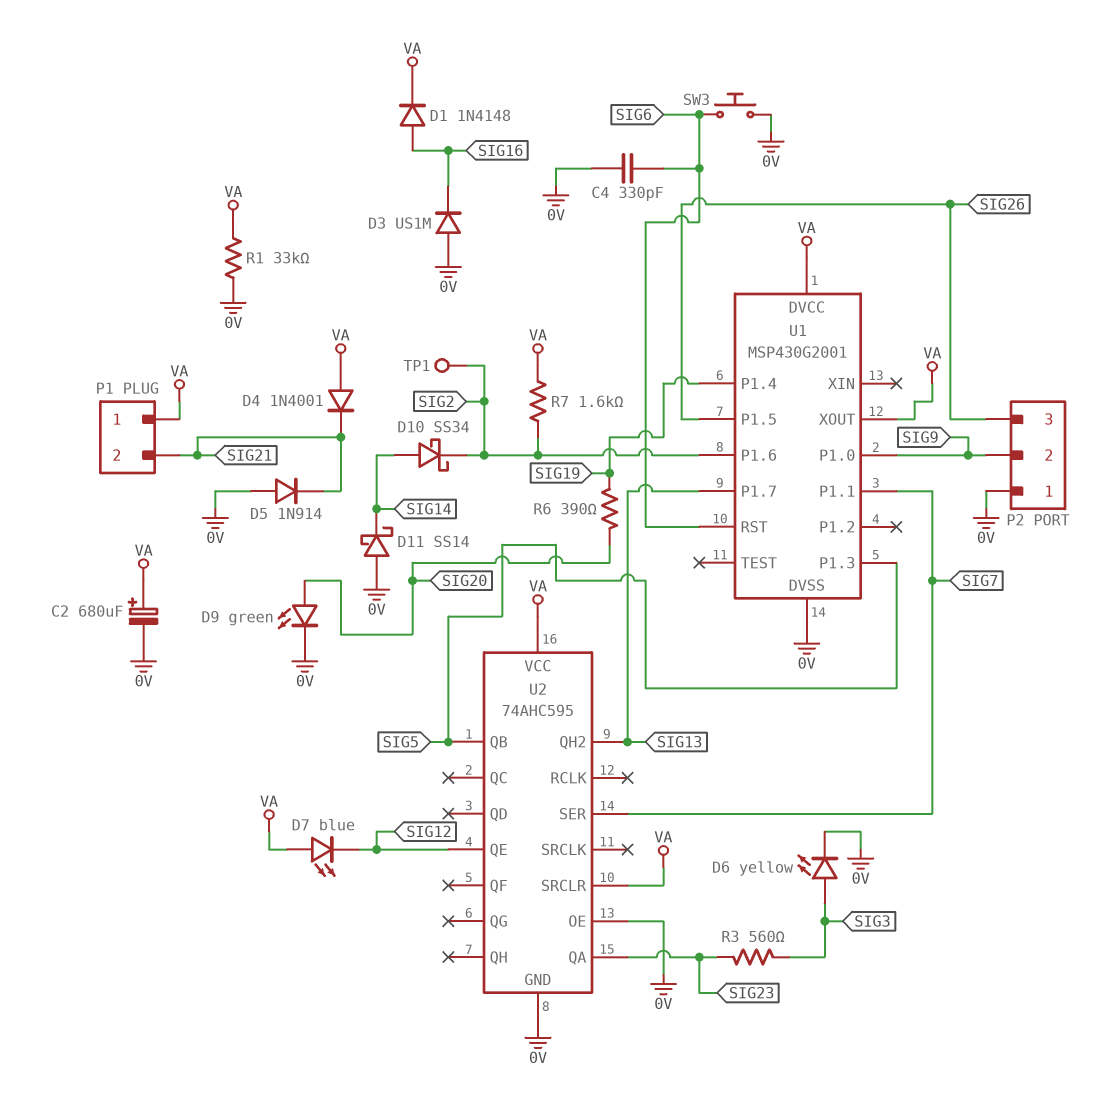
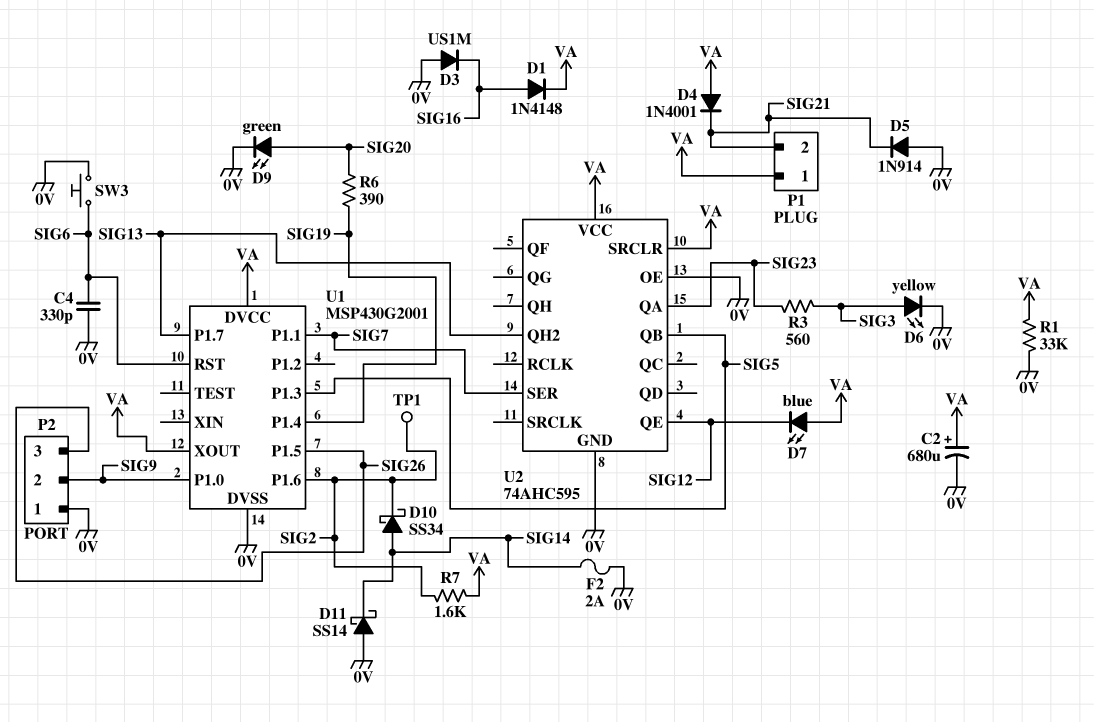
F2: none -> 2A (0V, SIG14)

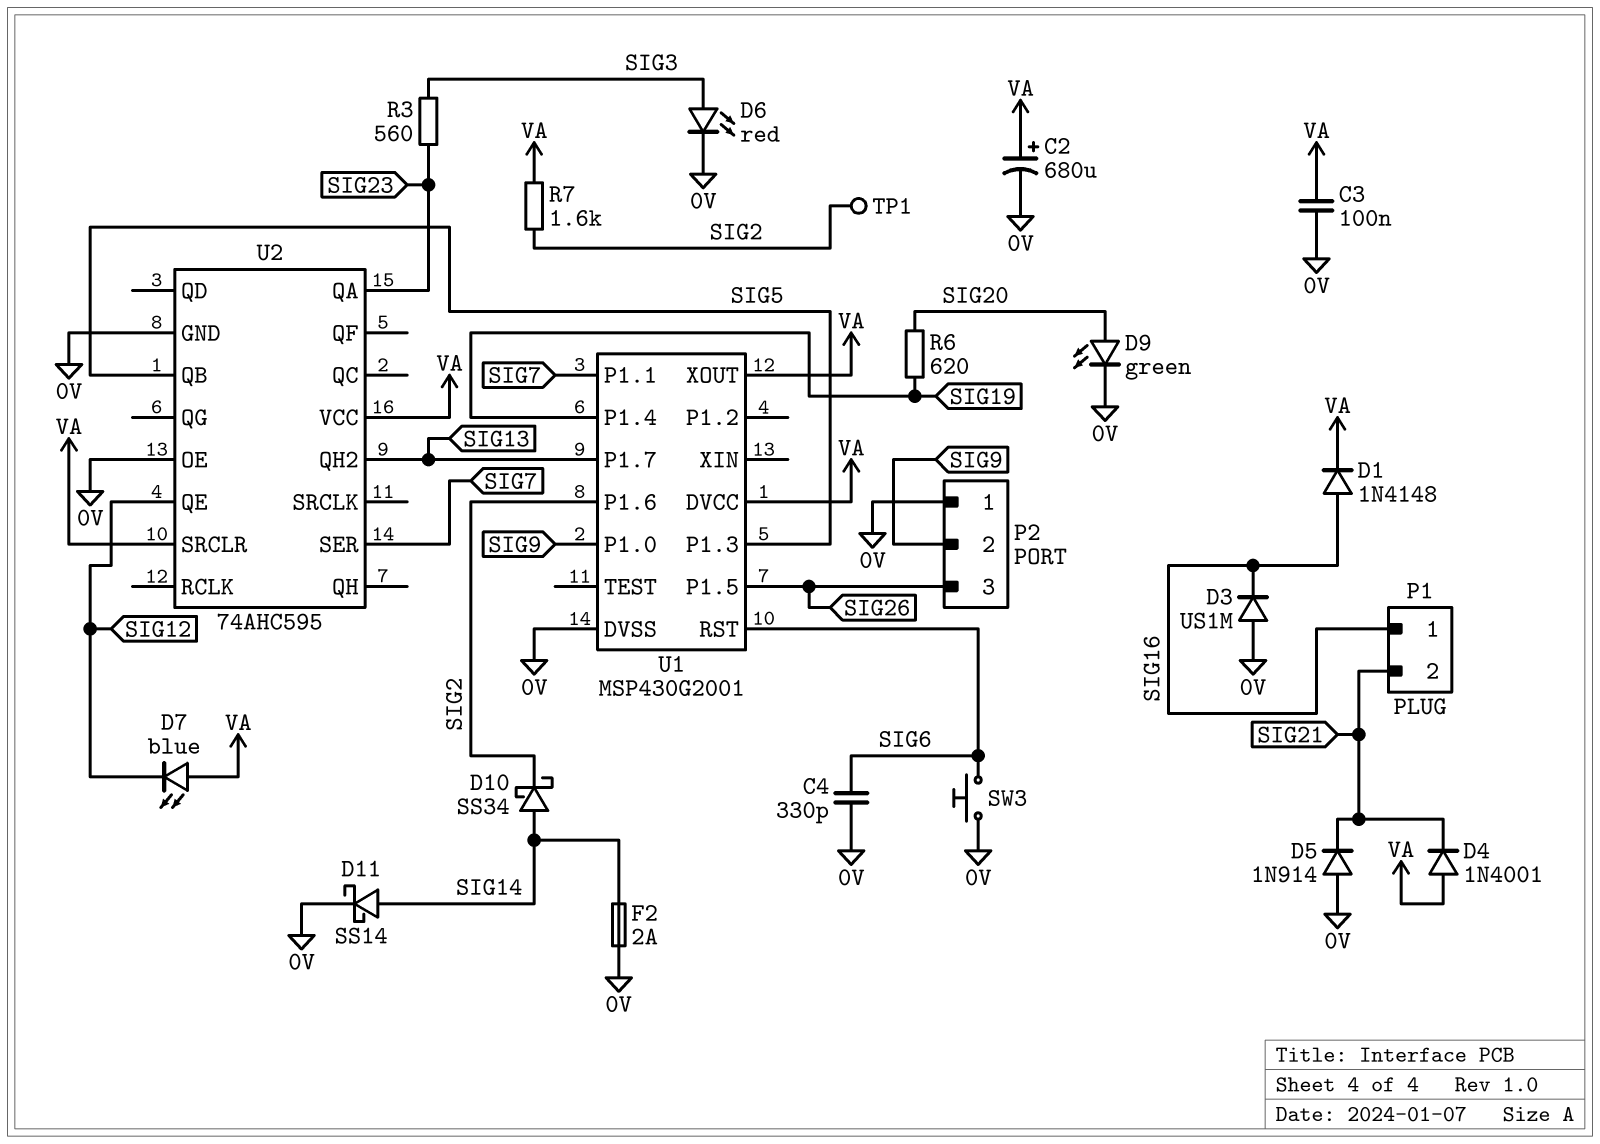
C3: none -> 100nF (0V, VA)
D6: LED yellow (A SIG3, K 0V) -> LED red (A SIG3, K 0V)
D11: schottky SS14 (A 0V, K SIG14) -> schottky SS14 (A SIG14, K 0V)
P1 pin 1: VA -> SIG16
R1: 33k (0V, VA) -> none
R6: 390 (SIG19, SIG20) -> 620 (SIG19, SIG20)

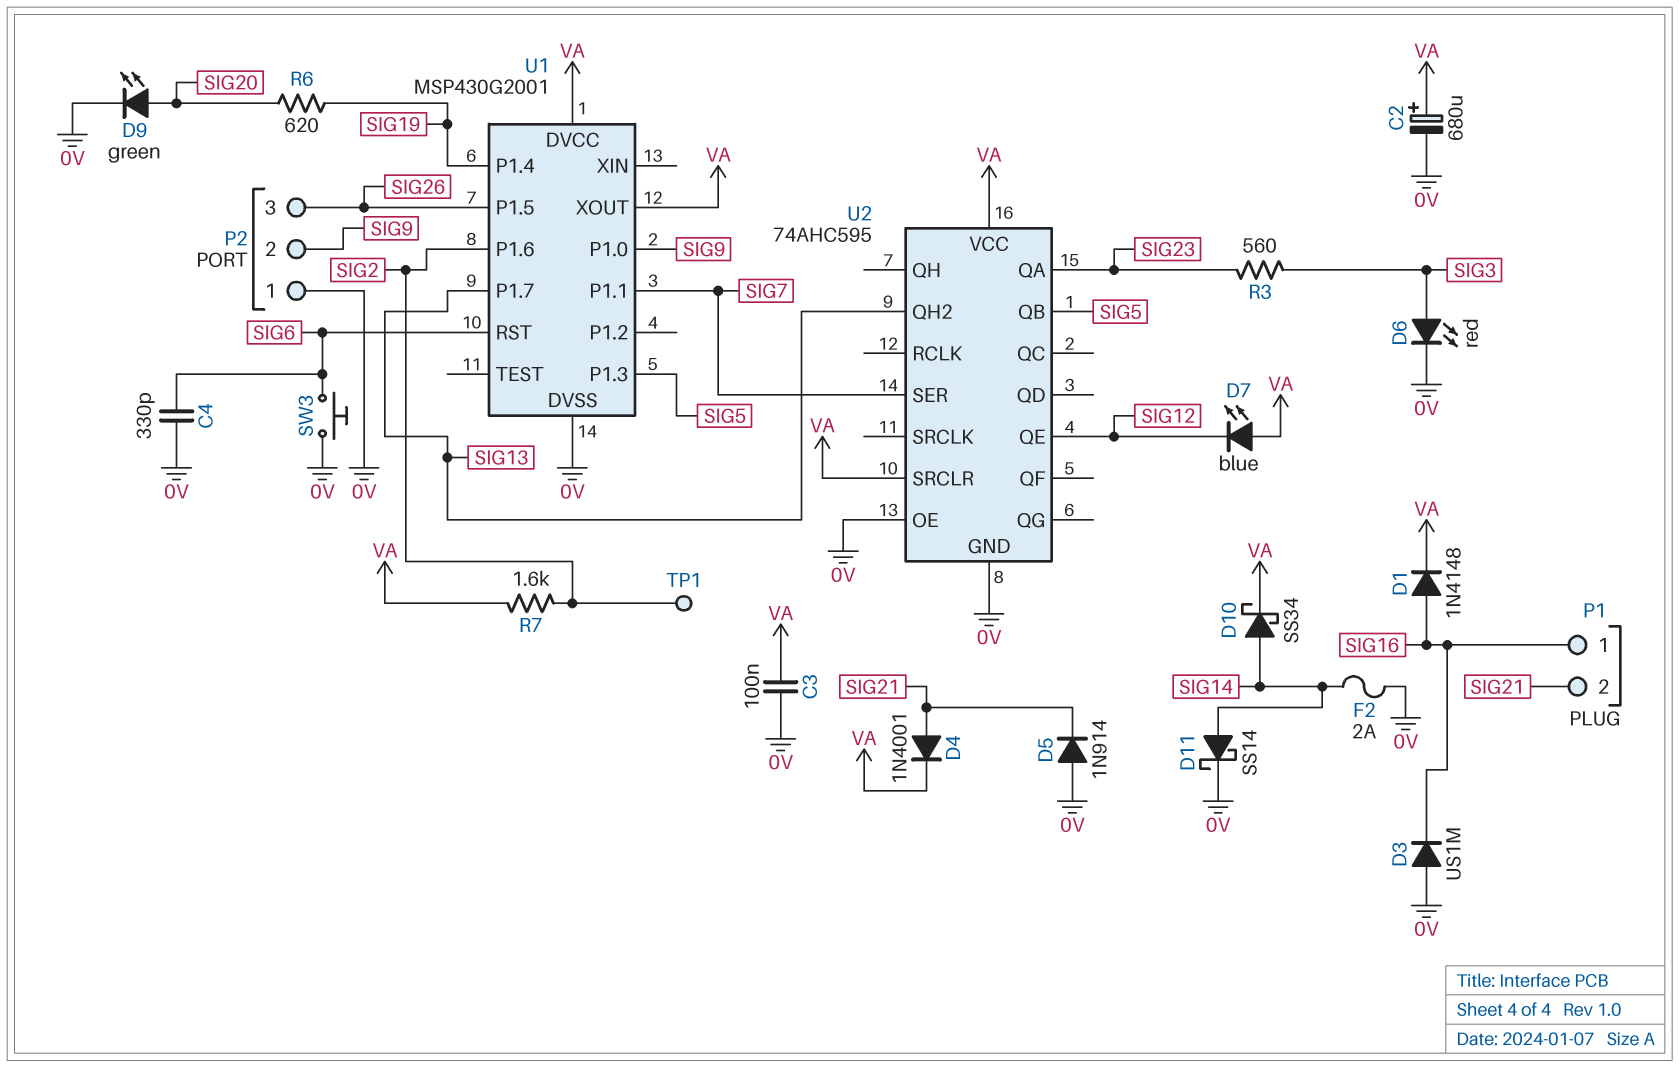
D4: diode 1N4001 (A VA, K SIG21) -> diode 1N4001 (A SIG21, K VA)
D10: schottky SS34 (A SIG14, K SIG2) -> schottky SS34 (A SIG14, K VA)

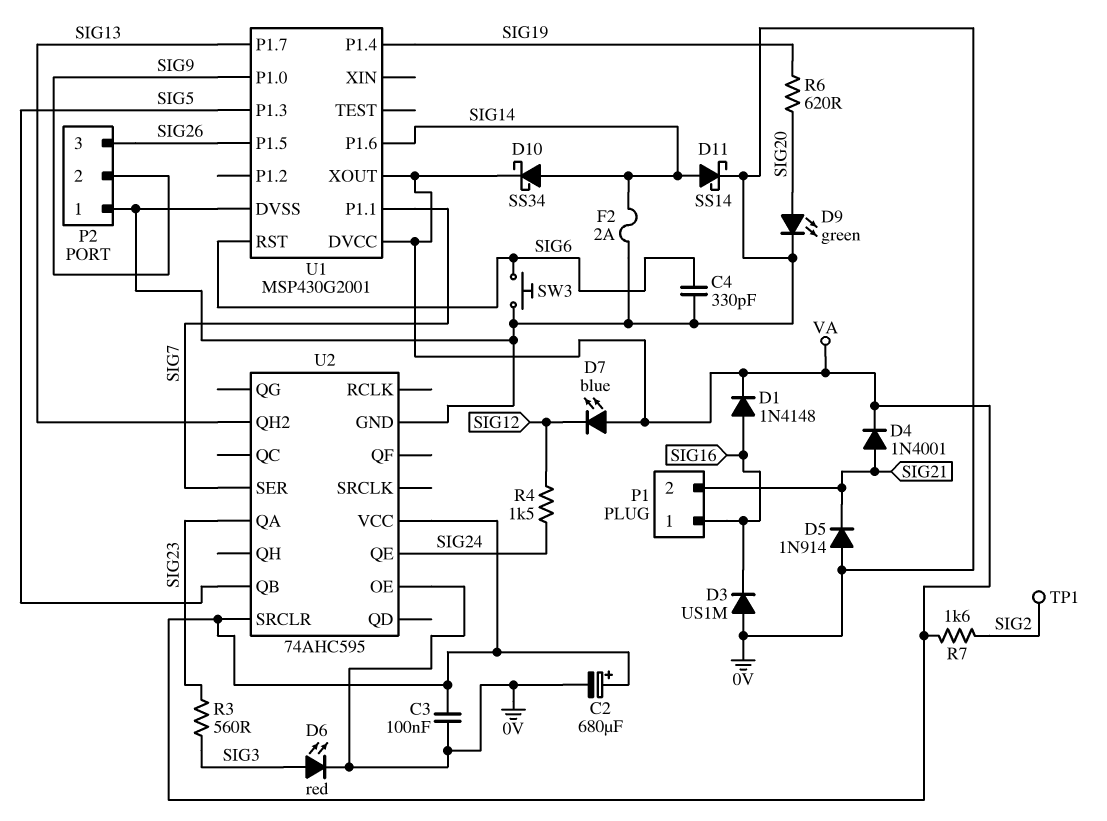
R4: none -> 1.5k (SIG12, SIG24)
U1 pin P1.6: SIG2 -> SIG14
U2 pin QE: SIG12 -> SIG24

